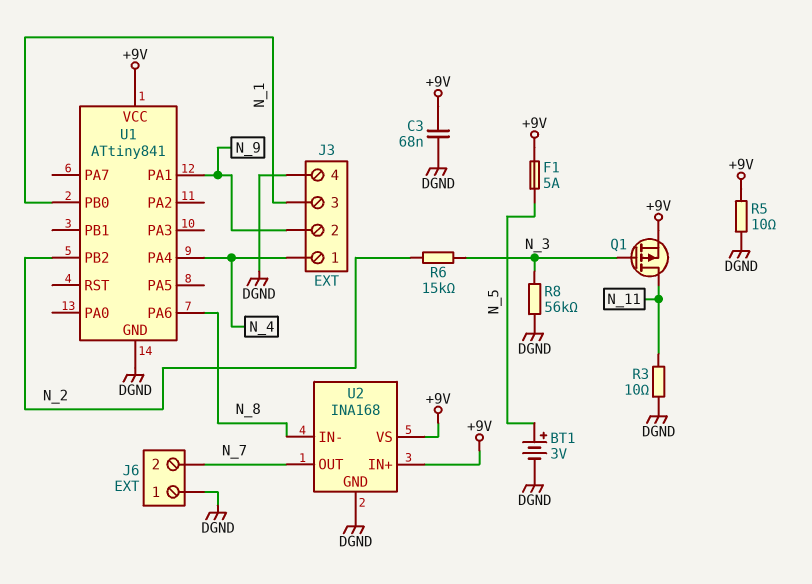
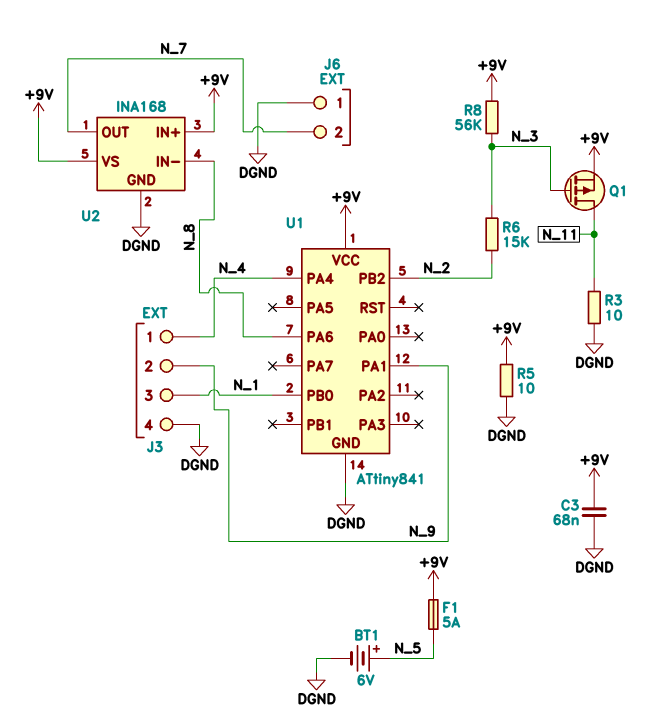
BT1: 3V (plus N_5, minus DGND) -> 6V (plus N_5, minus DGND)
R8: 56k (DGND, N_3) -> 56k (+9V, N_3)

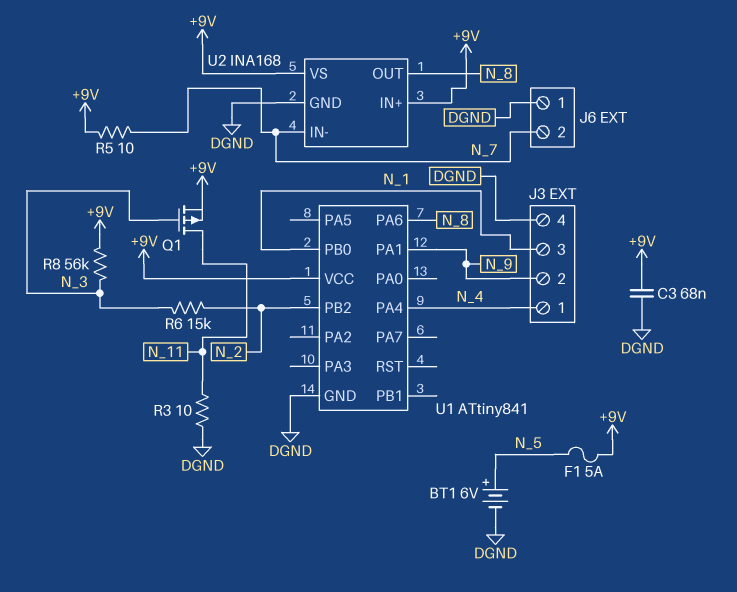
R5: 10 (+9V, DGND) -> 10 (+9V, N_7)
U2 pin IN-: N_8 -> N_7
U2 pin OUT: N_7 -> N_8

